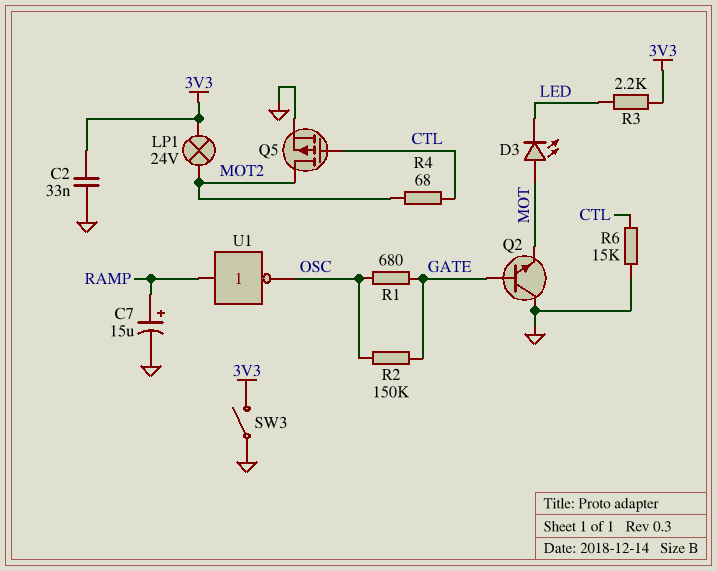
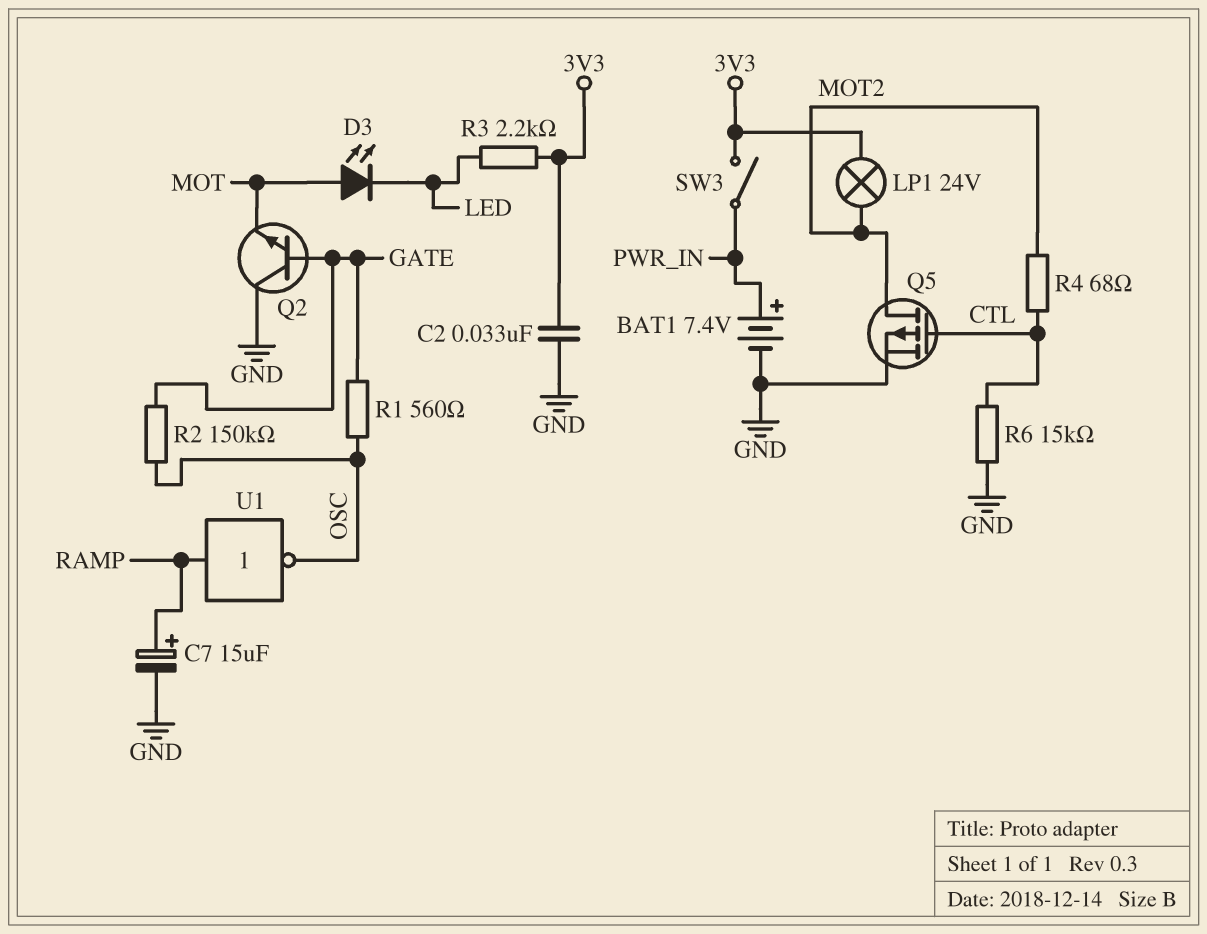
BAT1: none -> 7.4V (plus PWR_IN, minus GND)
R1: 680 (GATE, OSC) -> 560 (GATE, OSC)
SW3: switch (3V3, GND) -> switch (3V3, PWR_IN)

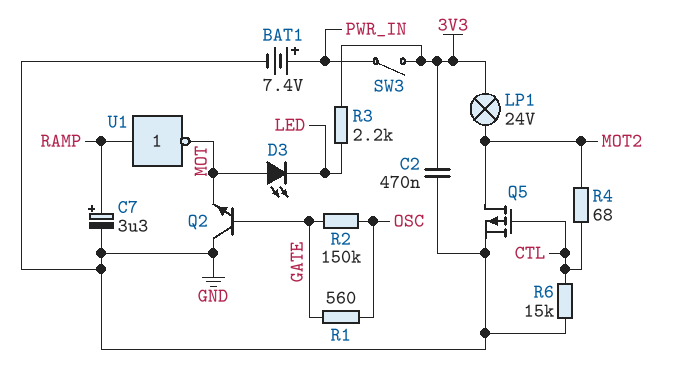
C2: 33nF (3V3, GND) -> 470nF (3V3, GND)
C7: 15uF (plus RAMP, minus GND) -> 3.3uF (plus RAMP, minus GND)
U1: NOT (in RAMP, out OSC) -> NOT (in RAMP, out MOT)

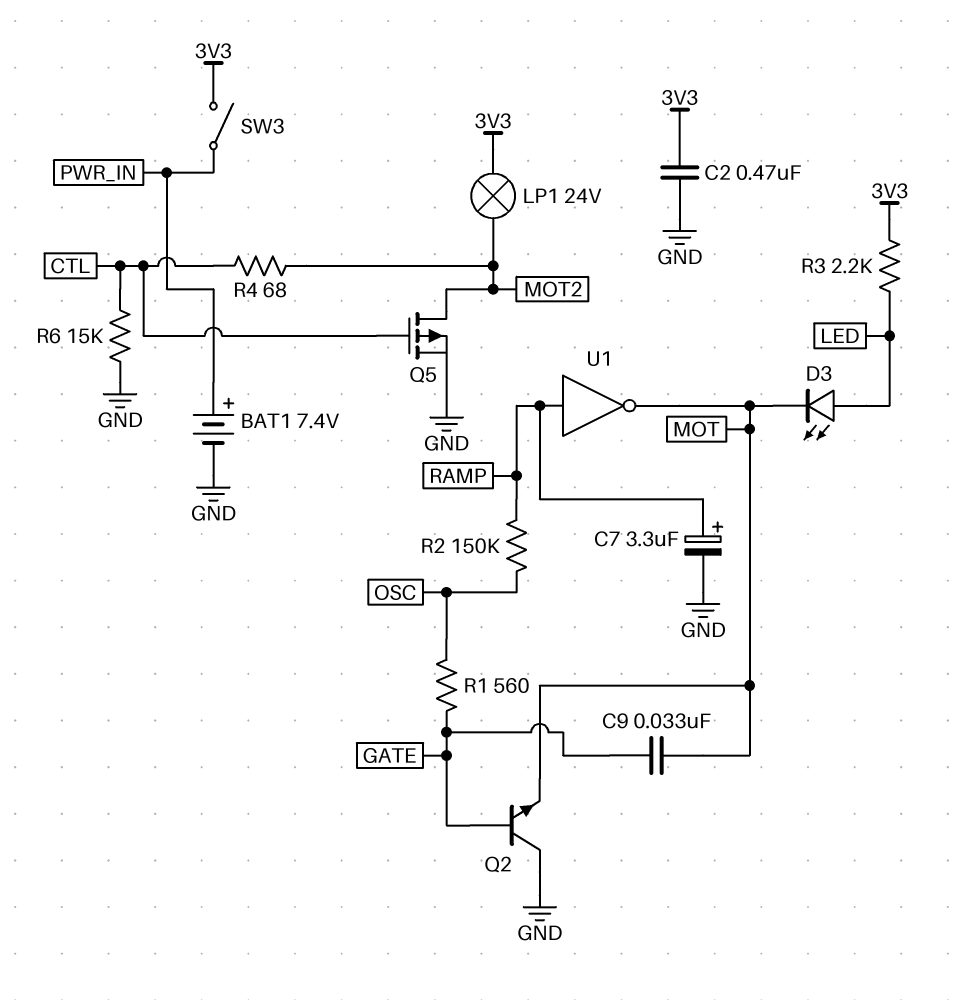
C9: none -> 33nF (GATE, MOT)
D3: LED (A MOT, K LED) -> LED (A LED, K MOT)
R2: 150k (GATE, OSC) -> 150k (OSC, RAMP)

